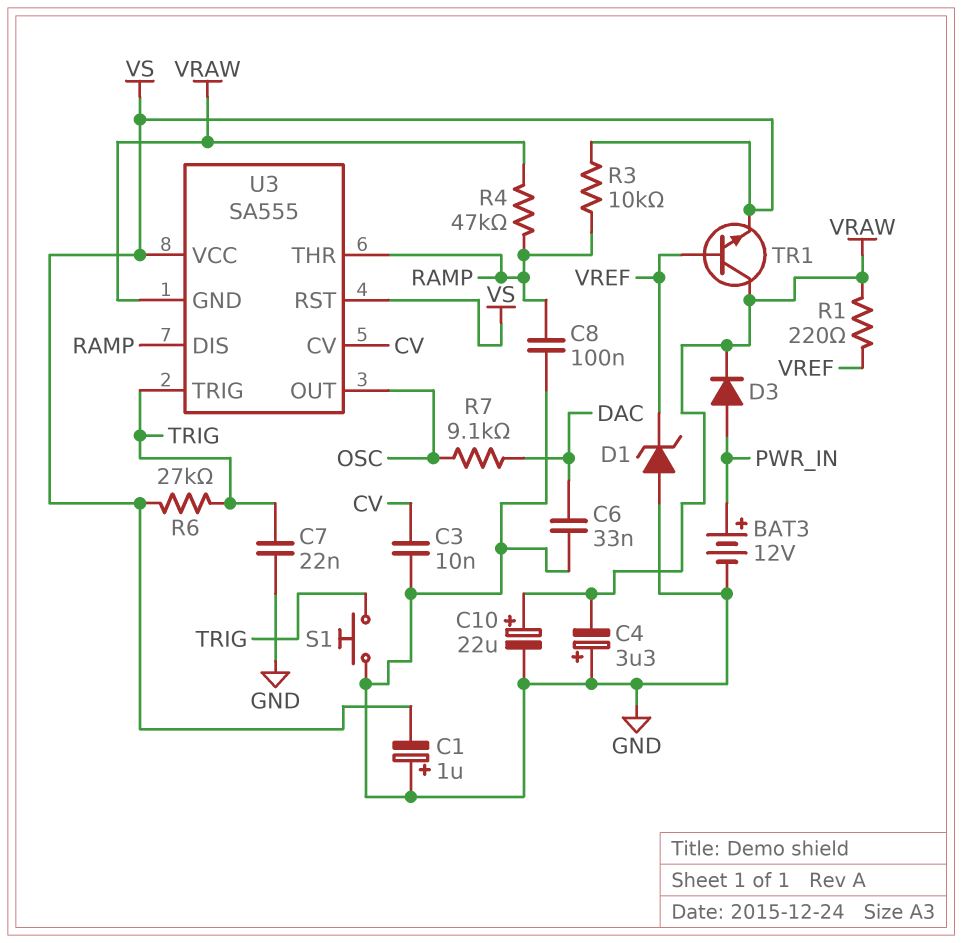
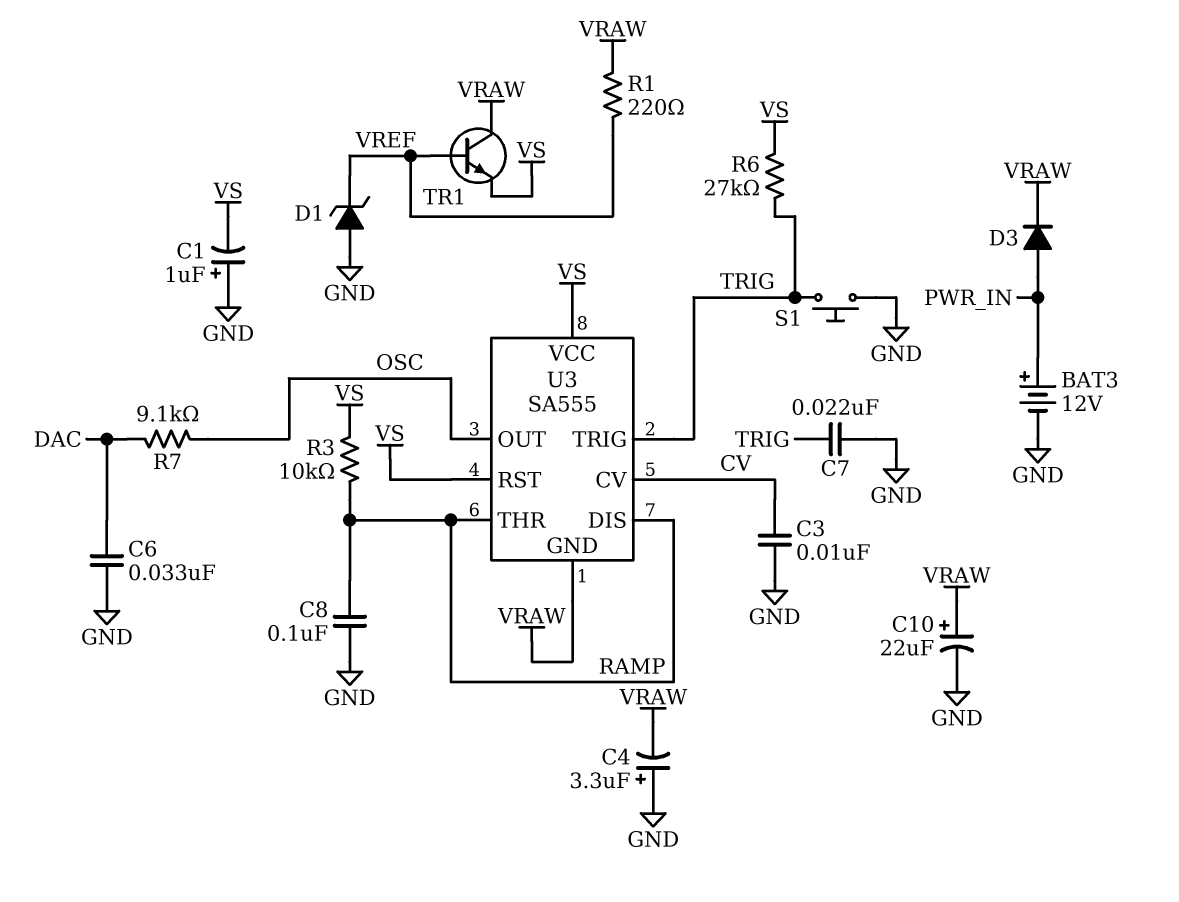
R4: 47k (RAMP, VRAW) -> none

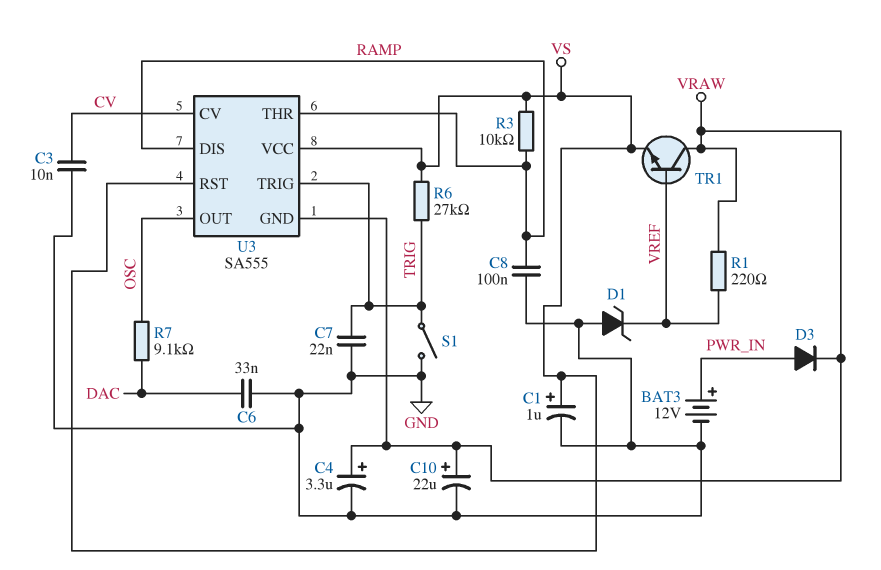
C1: 1uF (plus GND, minus VS) -> 1uF (plus VS, minus GND)
C4: 3.3uF (plus GND, minus VRAW) -> 3.3uF (plus VRAW, minus GND)
S1: button (GND, TRIG) -> switch (GND, TRIG)

